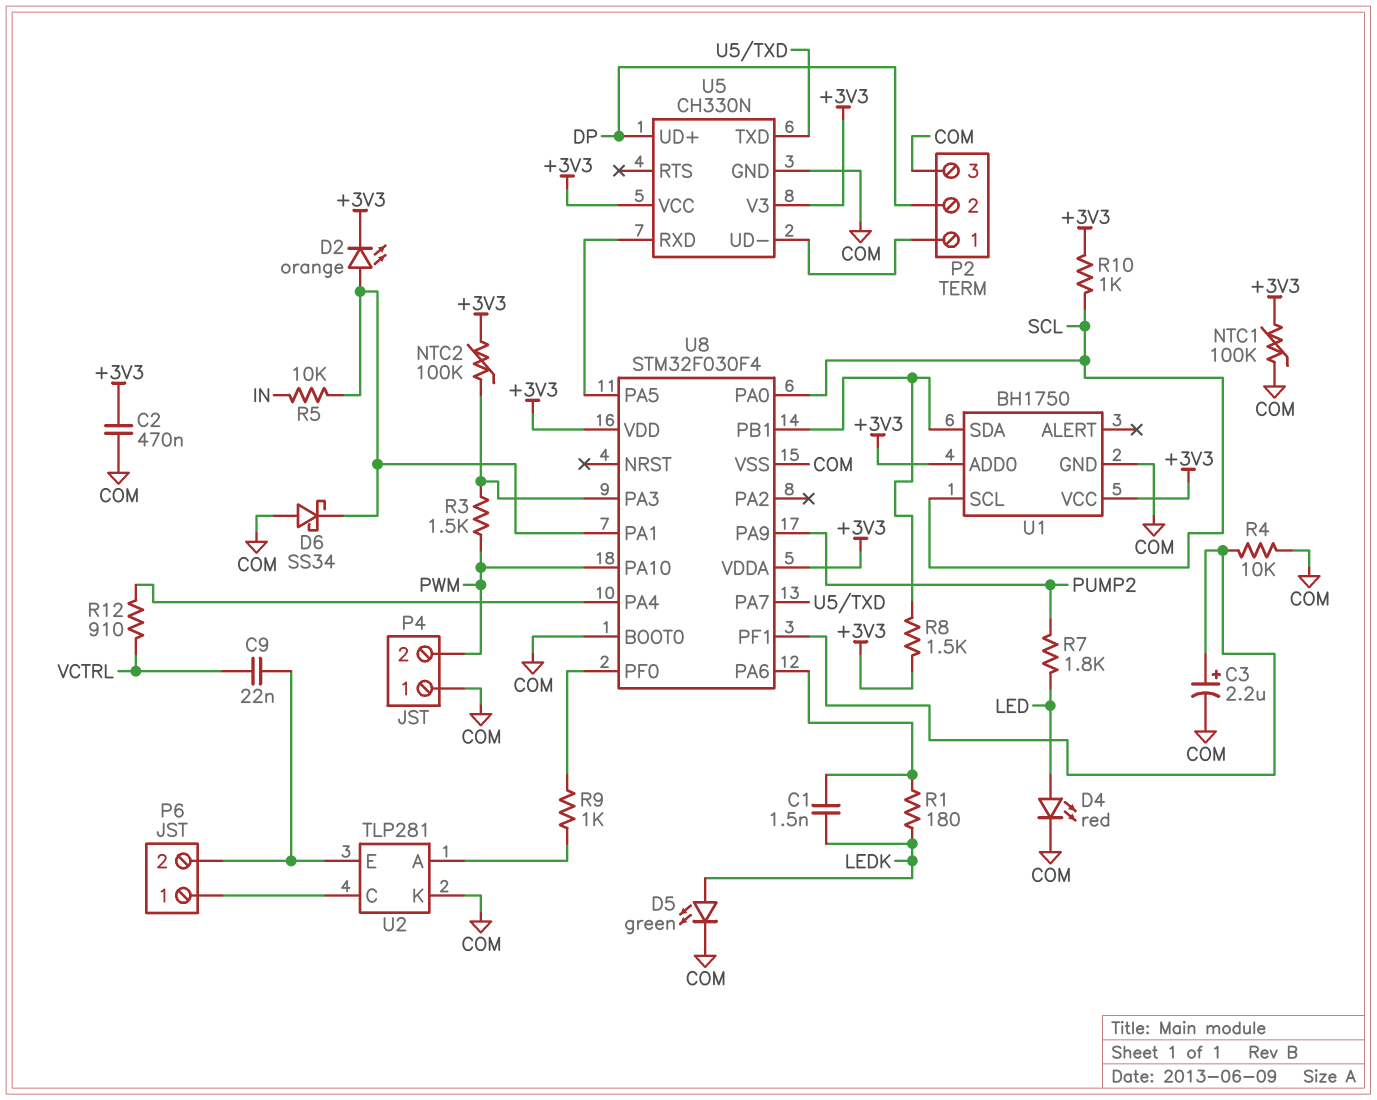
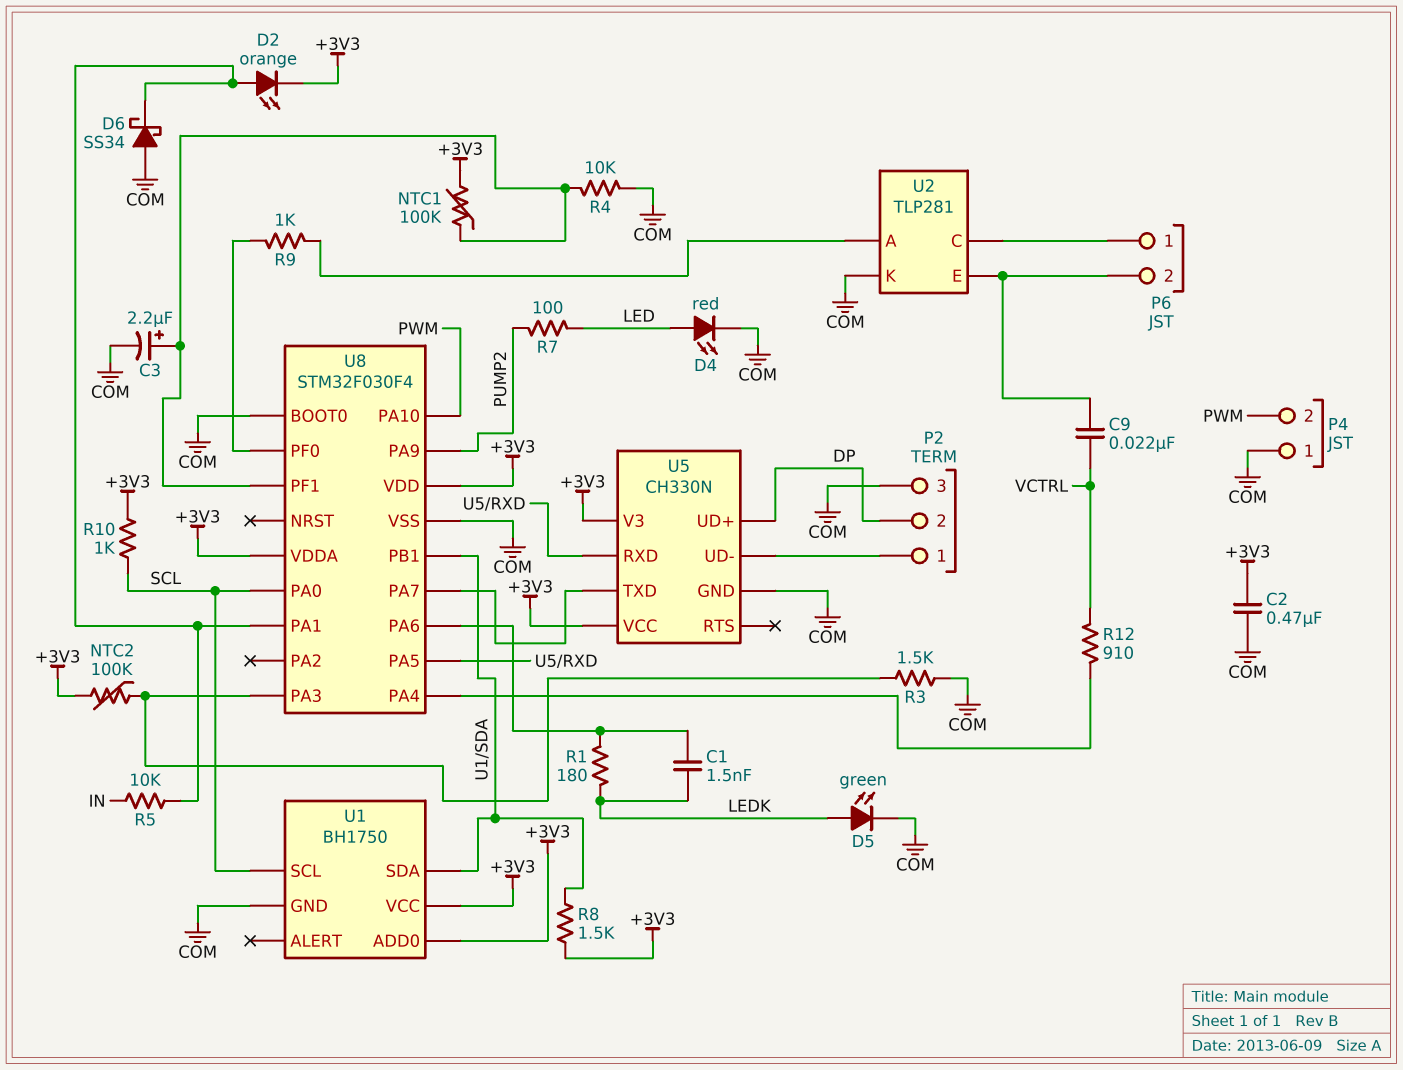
NTC1: 100k (+3V3, COM) -> 100k (+3V3, U8/PF1)
R3: 1.5k (PWM, U8/PA3) -> 1.5k (COM, U8/PA3)
R7: 1.8k (LED, PUMP2) -> 100 (LED, PUMP2)

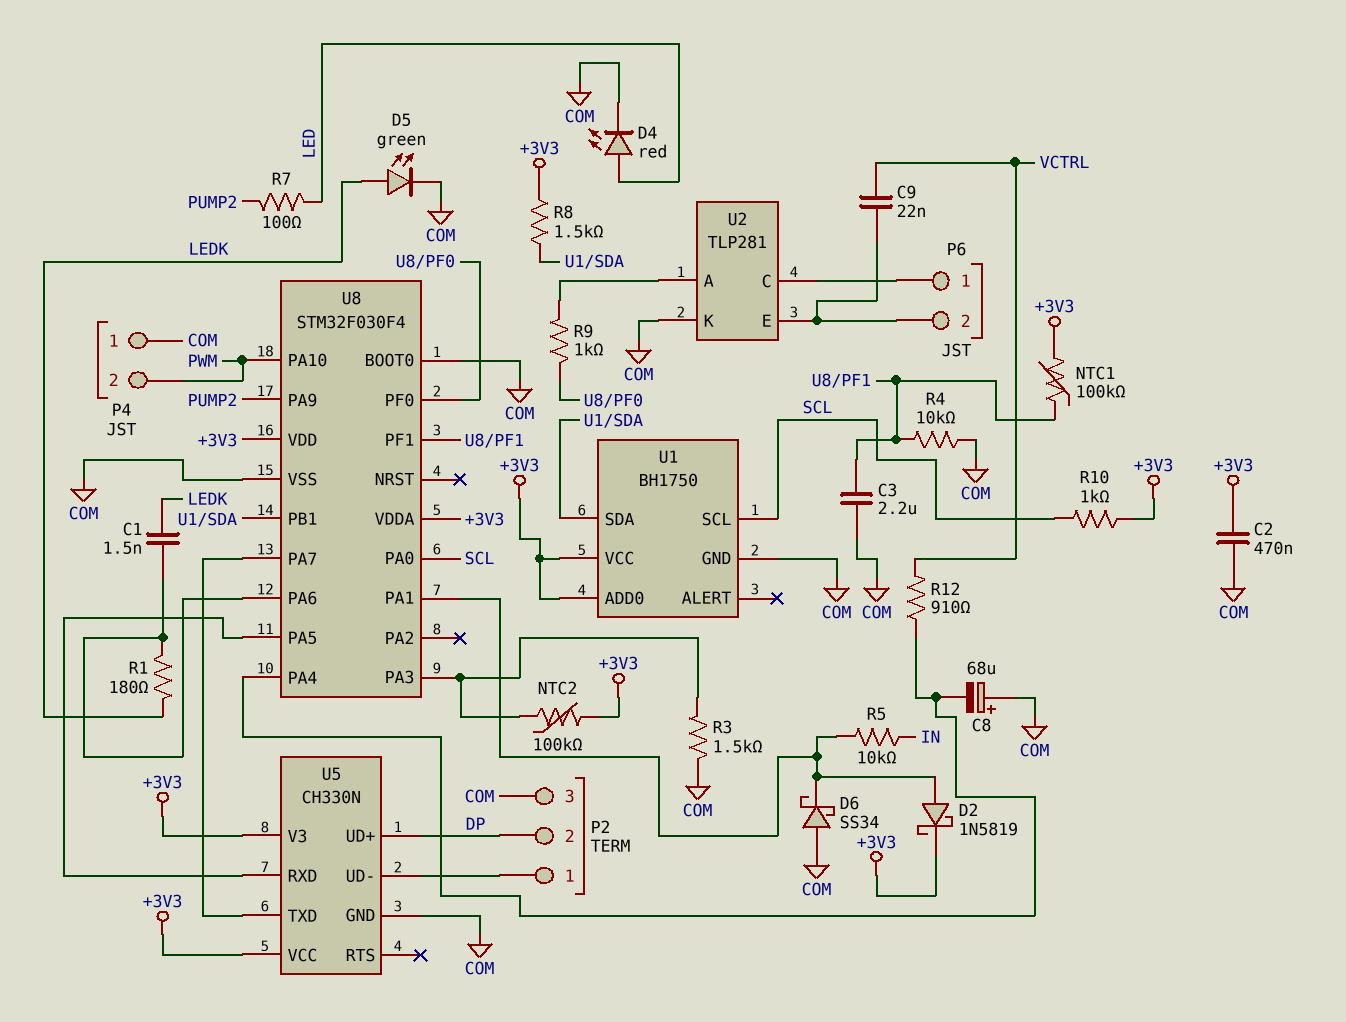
C3: 2.2uF (plus U8/PF1, minus COM) -> 2.2uF (COM, U8/PF1)
C8: none -> 68uF (plus COM, minus U8/PA4)
D2: LED orange (A U8/PA1, K +3V3) -> schottky 1N5819 (A U8/PA1, K +3V3)

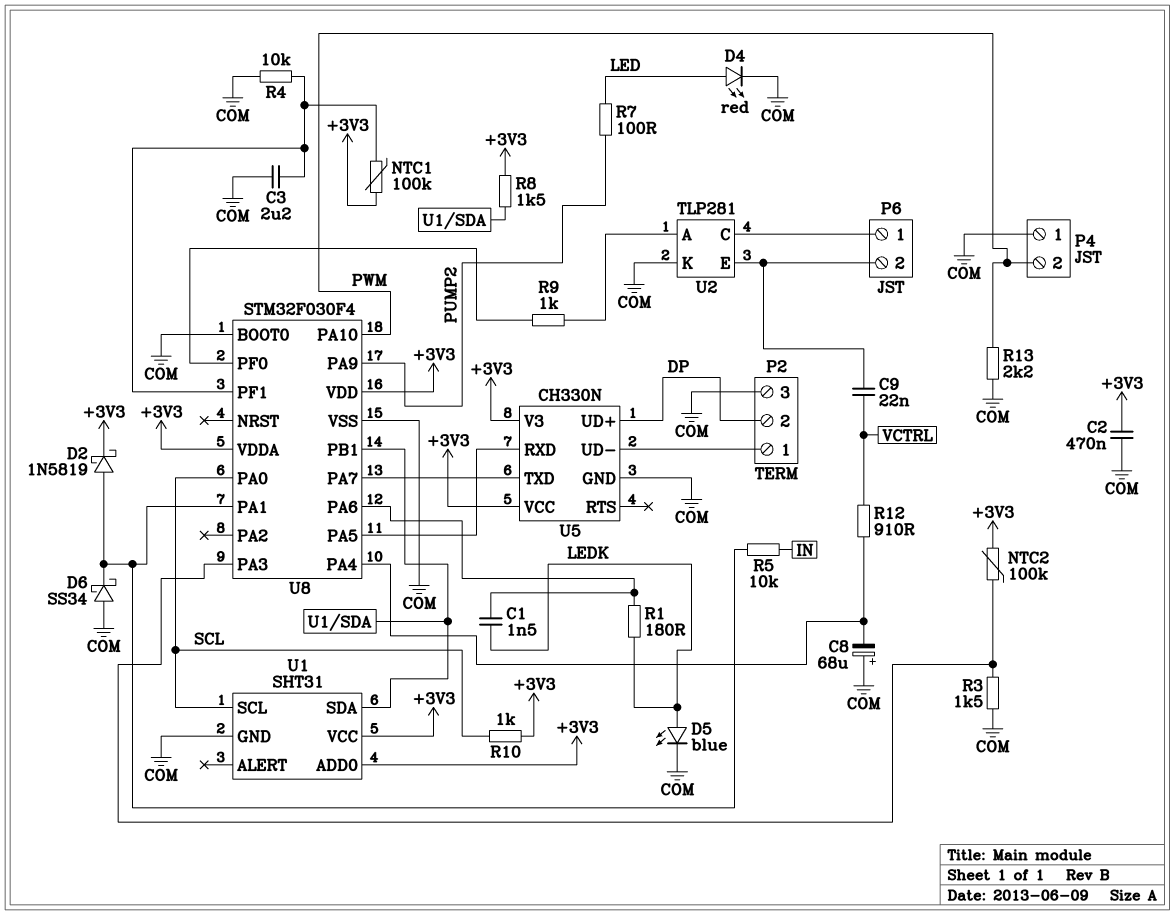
D5: LED green (A LEDK, K COM) -> LED blue (A LEDK, K COM)
R13: none -> 2.2k (COM, PWM)
U1: BH1750 -> SHT31

